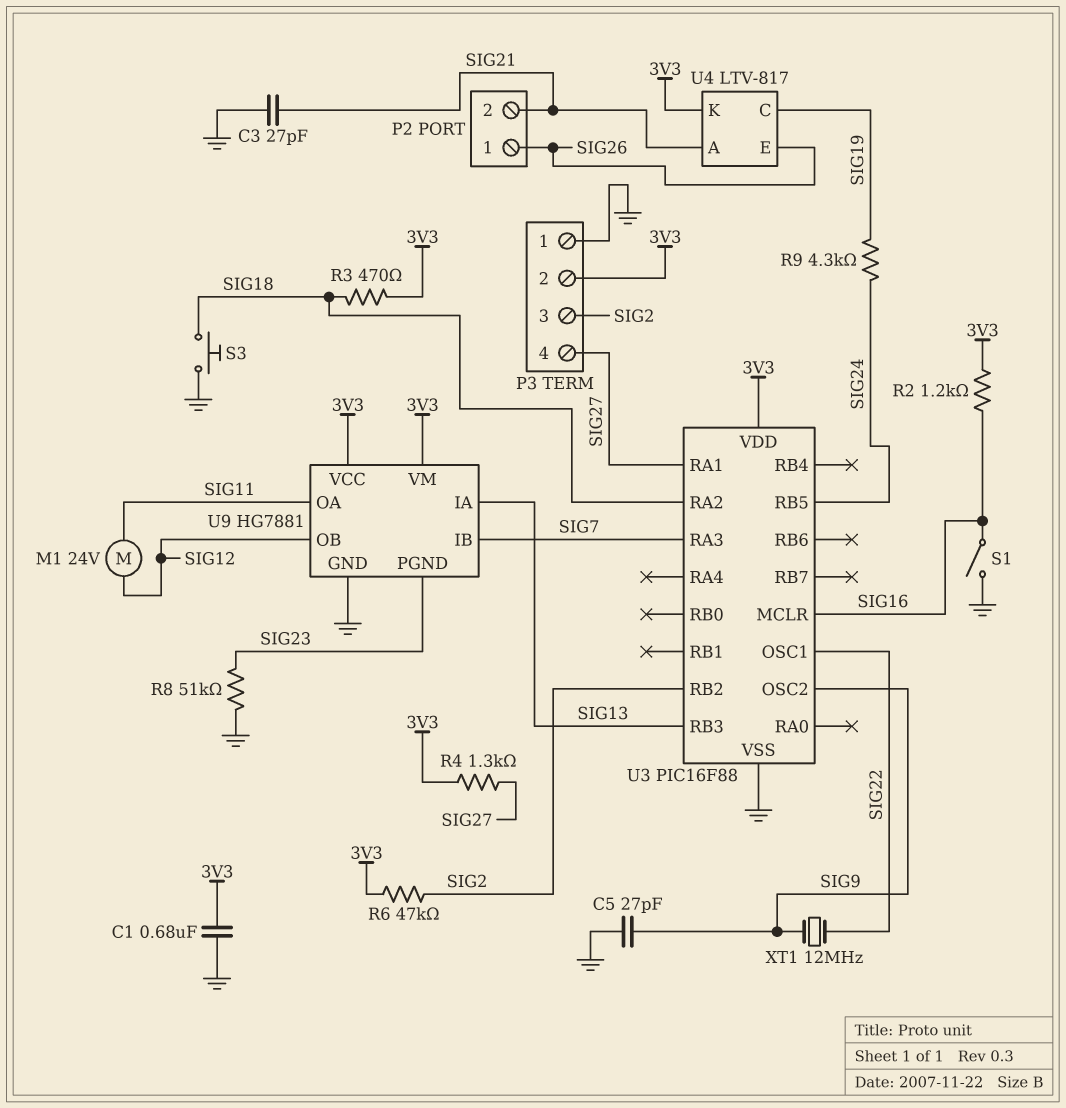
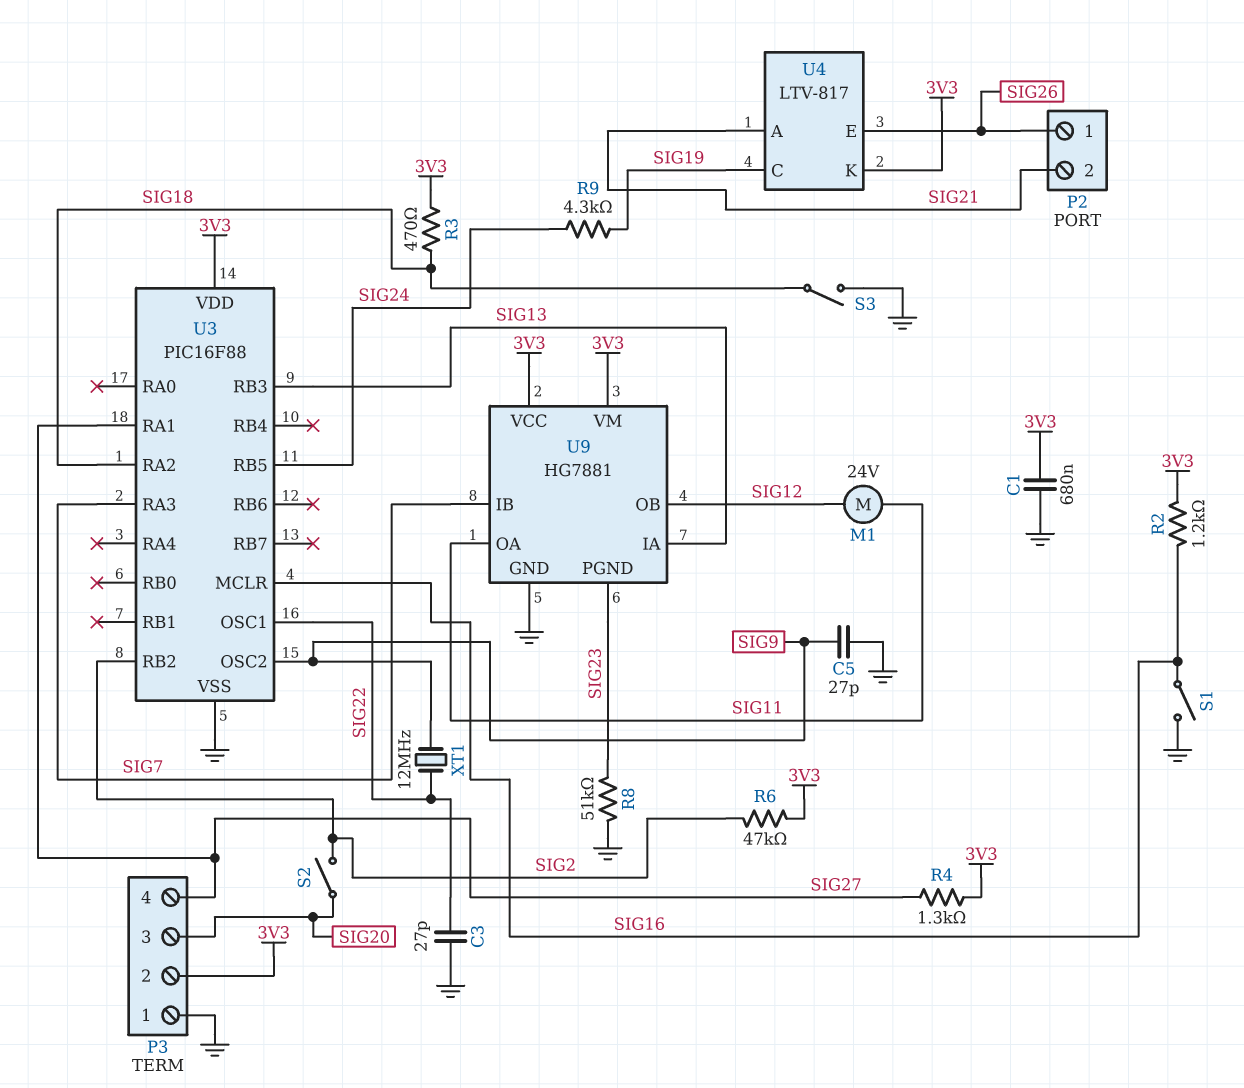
C3: 27pF (GND, SIG21) -> 27pF (GND, SIG22)
P3 pin 3: SIG2 -> SIG20
S2: none -> switch (SIG2, SIG20)
S3: button (GND, SIG18) -> switch (GND, SIG18)

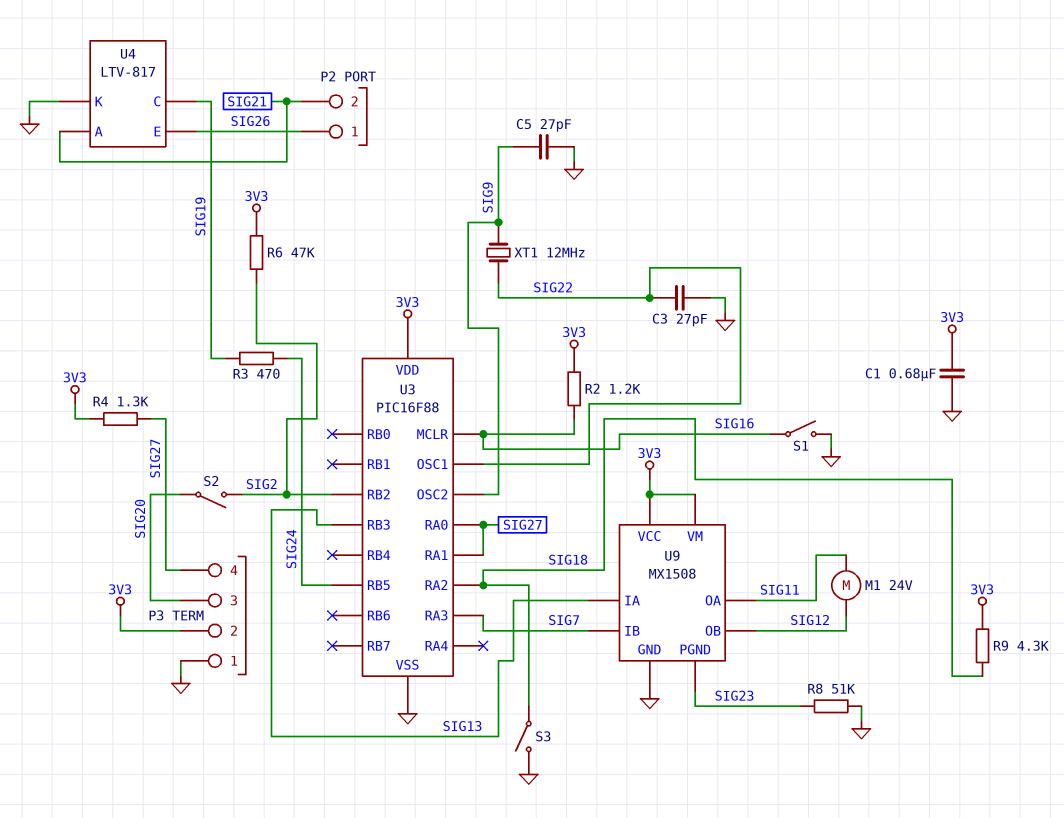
R3: 470 (3V3, SIG18) -> 470 (SIG19, SIG24)
R9: 4.3k (SIG19, SIG24) -> 4.3k (3V3, SIG18)
U3 pin RA0: none -> SIG27
U4 pin K: 3V3 -> GND
U9: HG7881 -> MX1508

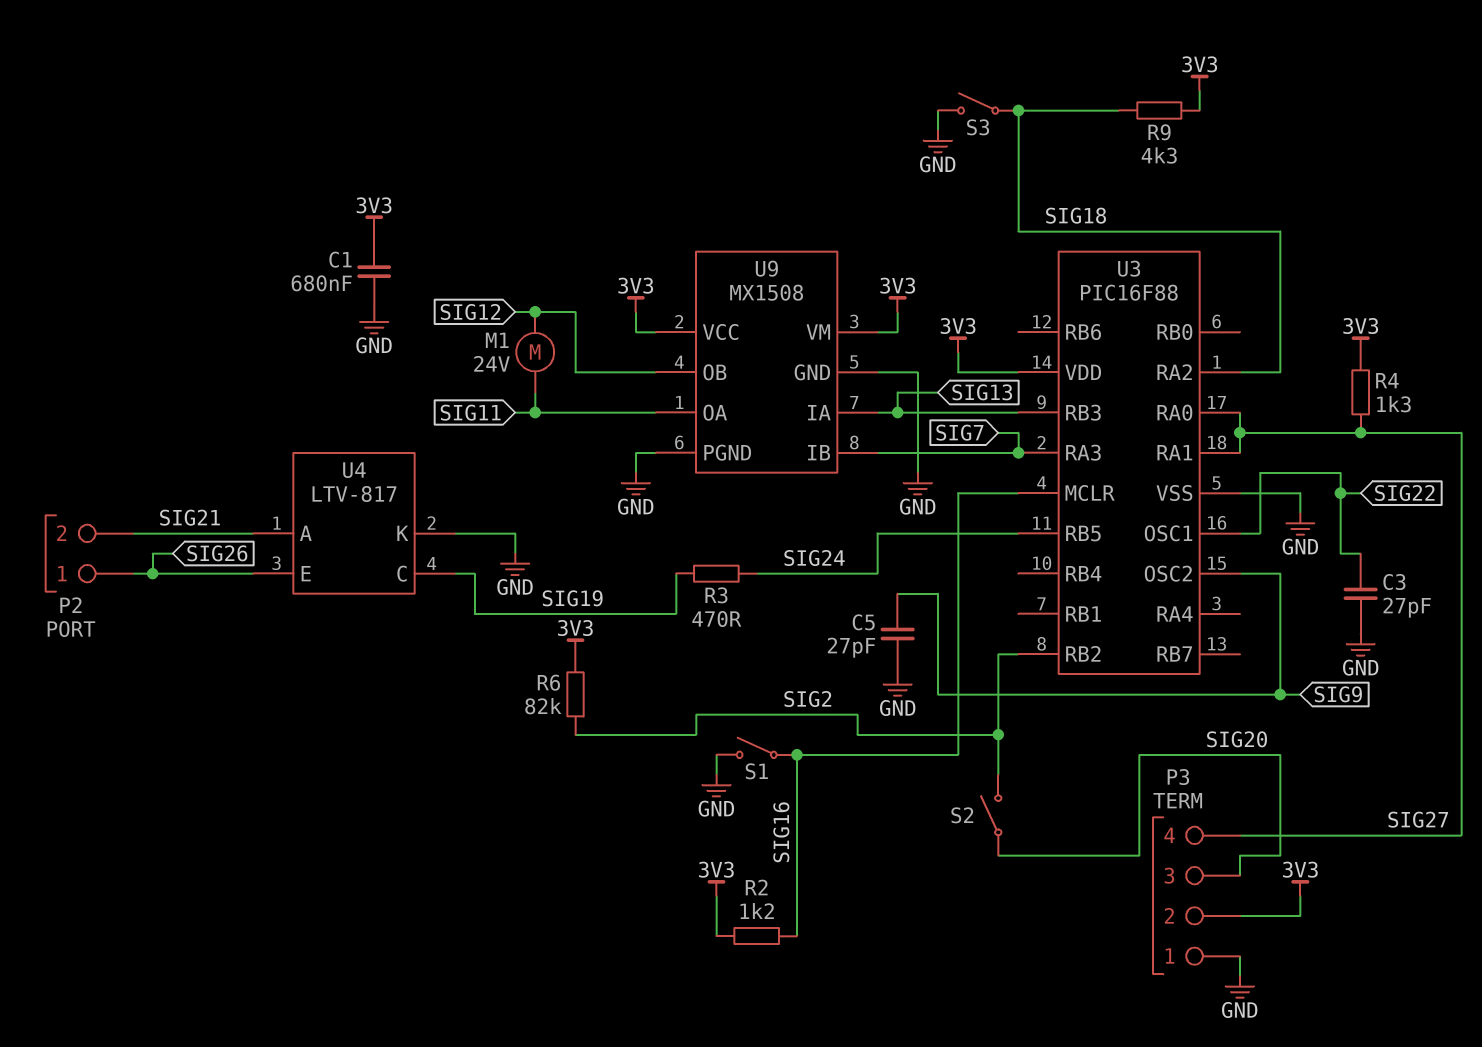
R6: 47k (3V3, SIG2) -> 82k (3V3, SIG2)
R8: 51k (GND, SIG23) -> none
U9 pin PGND: SIG23 -> GND
XT1: 12MHz (SIG9, SIG22) -> none

